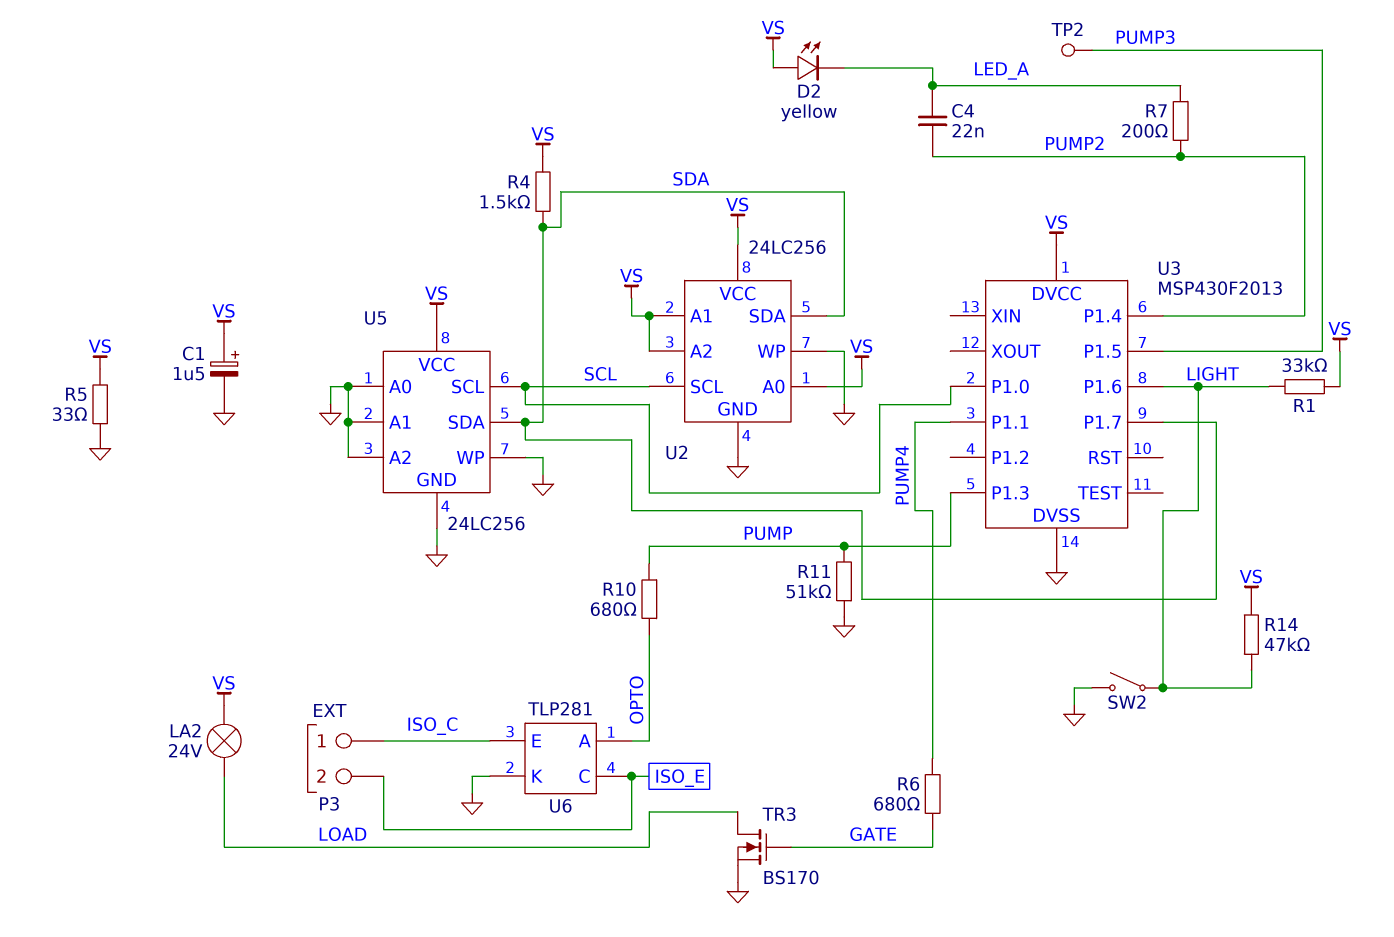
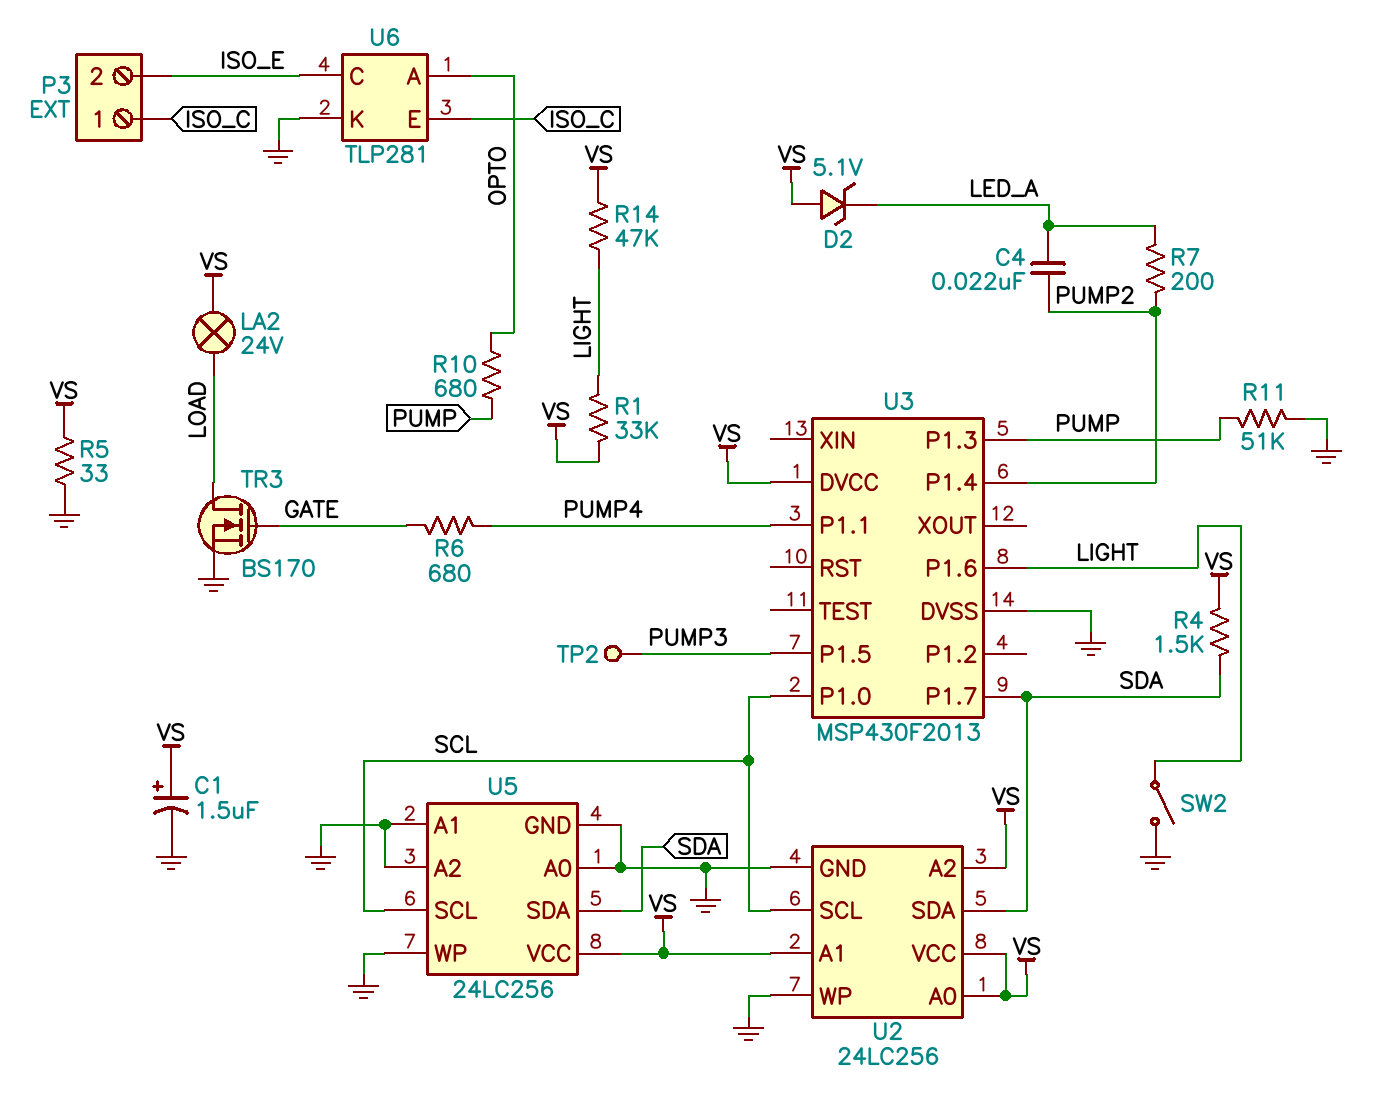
D2: LED yellow (A VS, K LED_A) -> zener 5.1V (A VS, K LED_A)

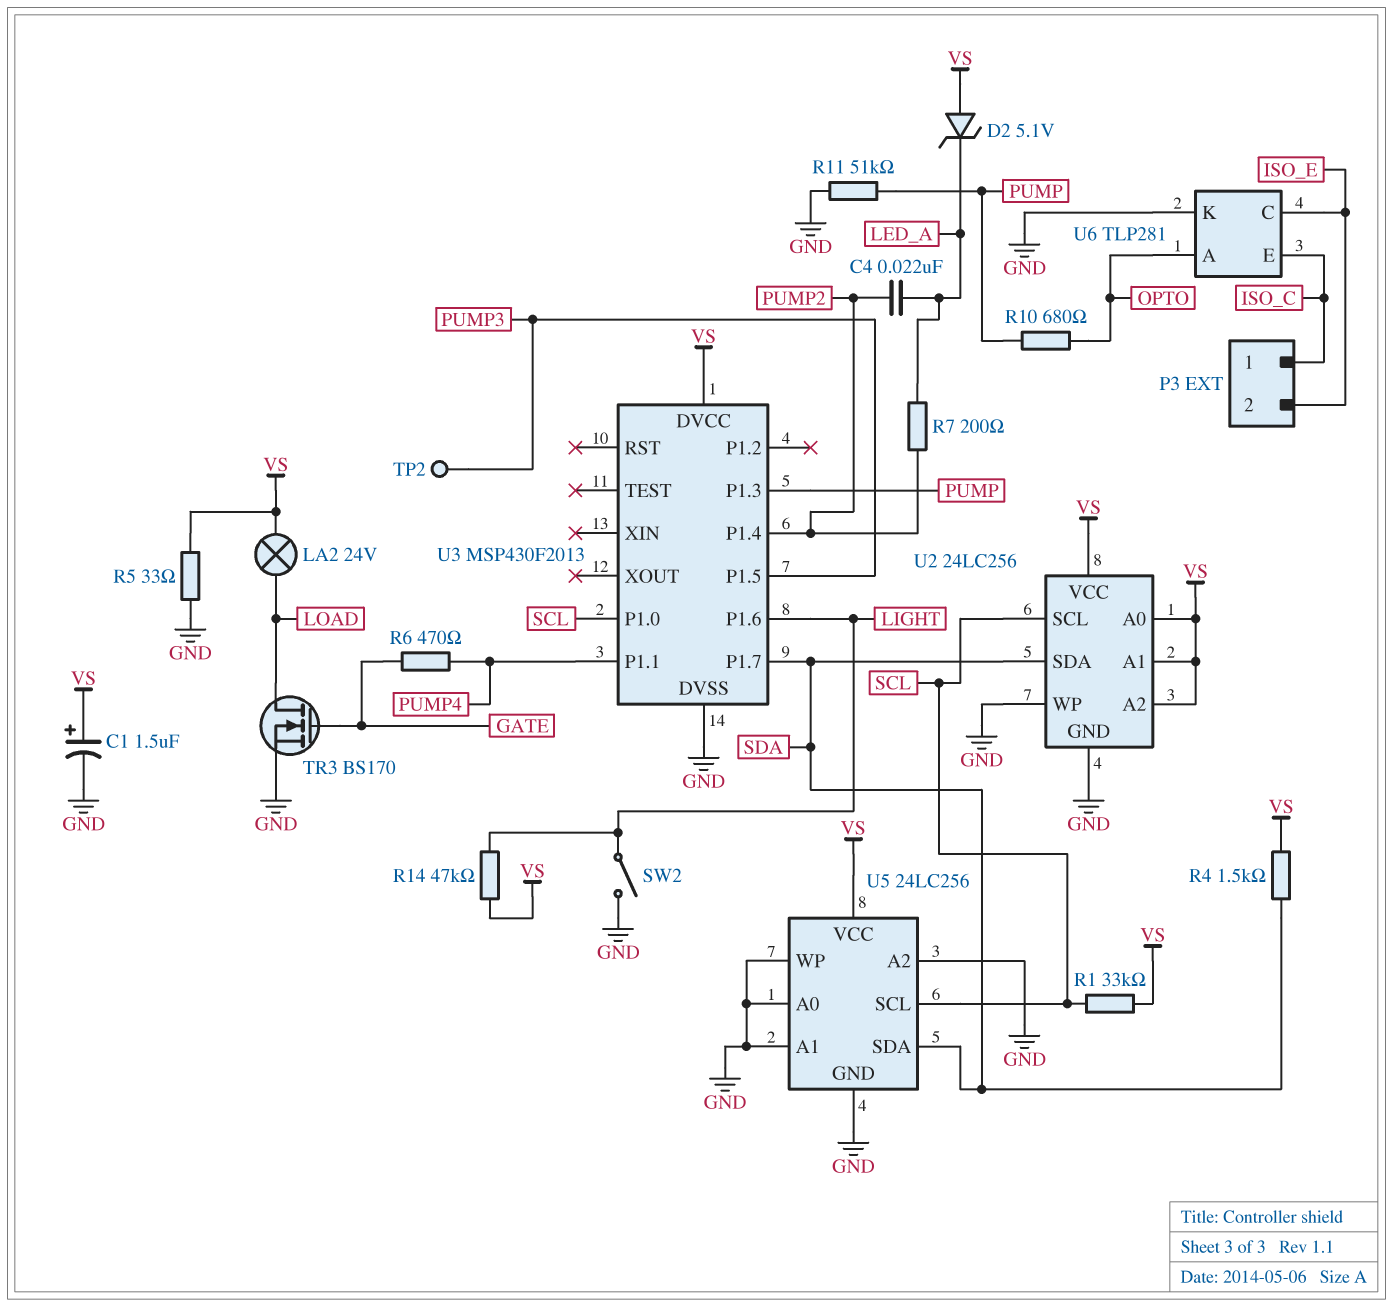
R1: 33k (LIGHT, VS) -> 33k (SCL, VS)
R6: 680 (GATE, PUMP4) -> 470 (GATE, PUMP4)

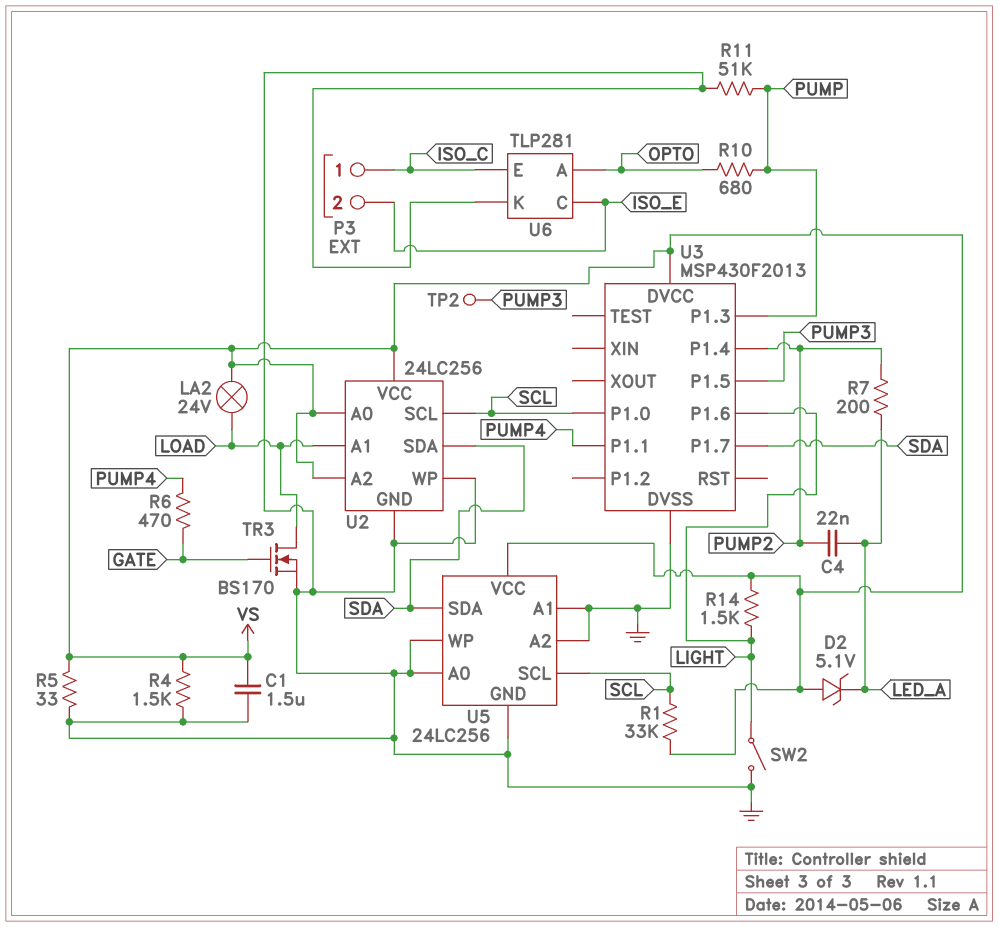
C1: 1.5uF (plus VS, minus GND) -> 1.5uF (GND, VS)
R4: 1.5k (SDA, VS) -> 1.5k (GND, VS)
R14: 47k (LIGHT, VS) -> 1.5k (LIGHT, VS)
U2 pin A1: VS -> LOAD

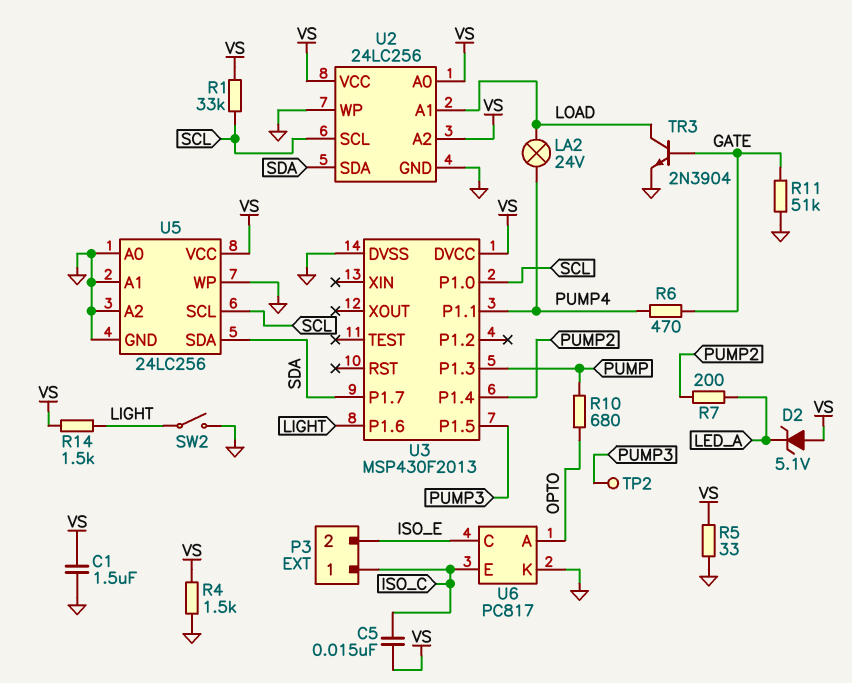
C4: 22nF (LED_A, PUMP2) -> none
C5: none -> 15nF (ISO_C, VS)
LA2: lamp 24V (LOAD, VS) -> lamp 24V (LOAD, PUMP4)
R11: 51k (GND, PUMP) -> 51k (GATE, GND)
TR3: NMOS BS170 (G GATE, D LOAD, S GND) -> NPN 2N3904 (B GATE, C LOAD, E GND)
U6: TLP281 -> PC817

